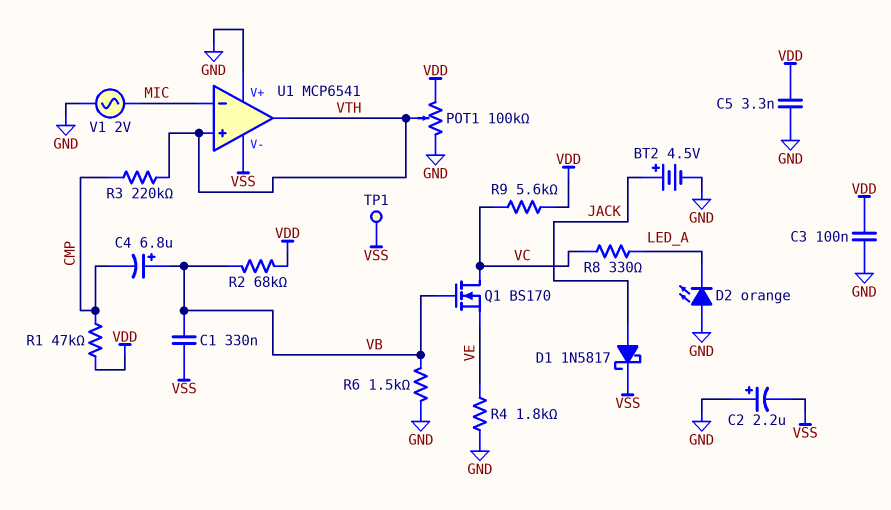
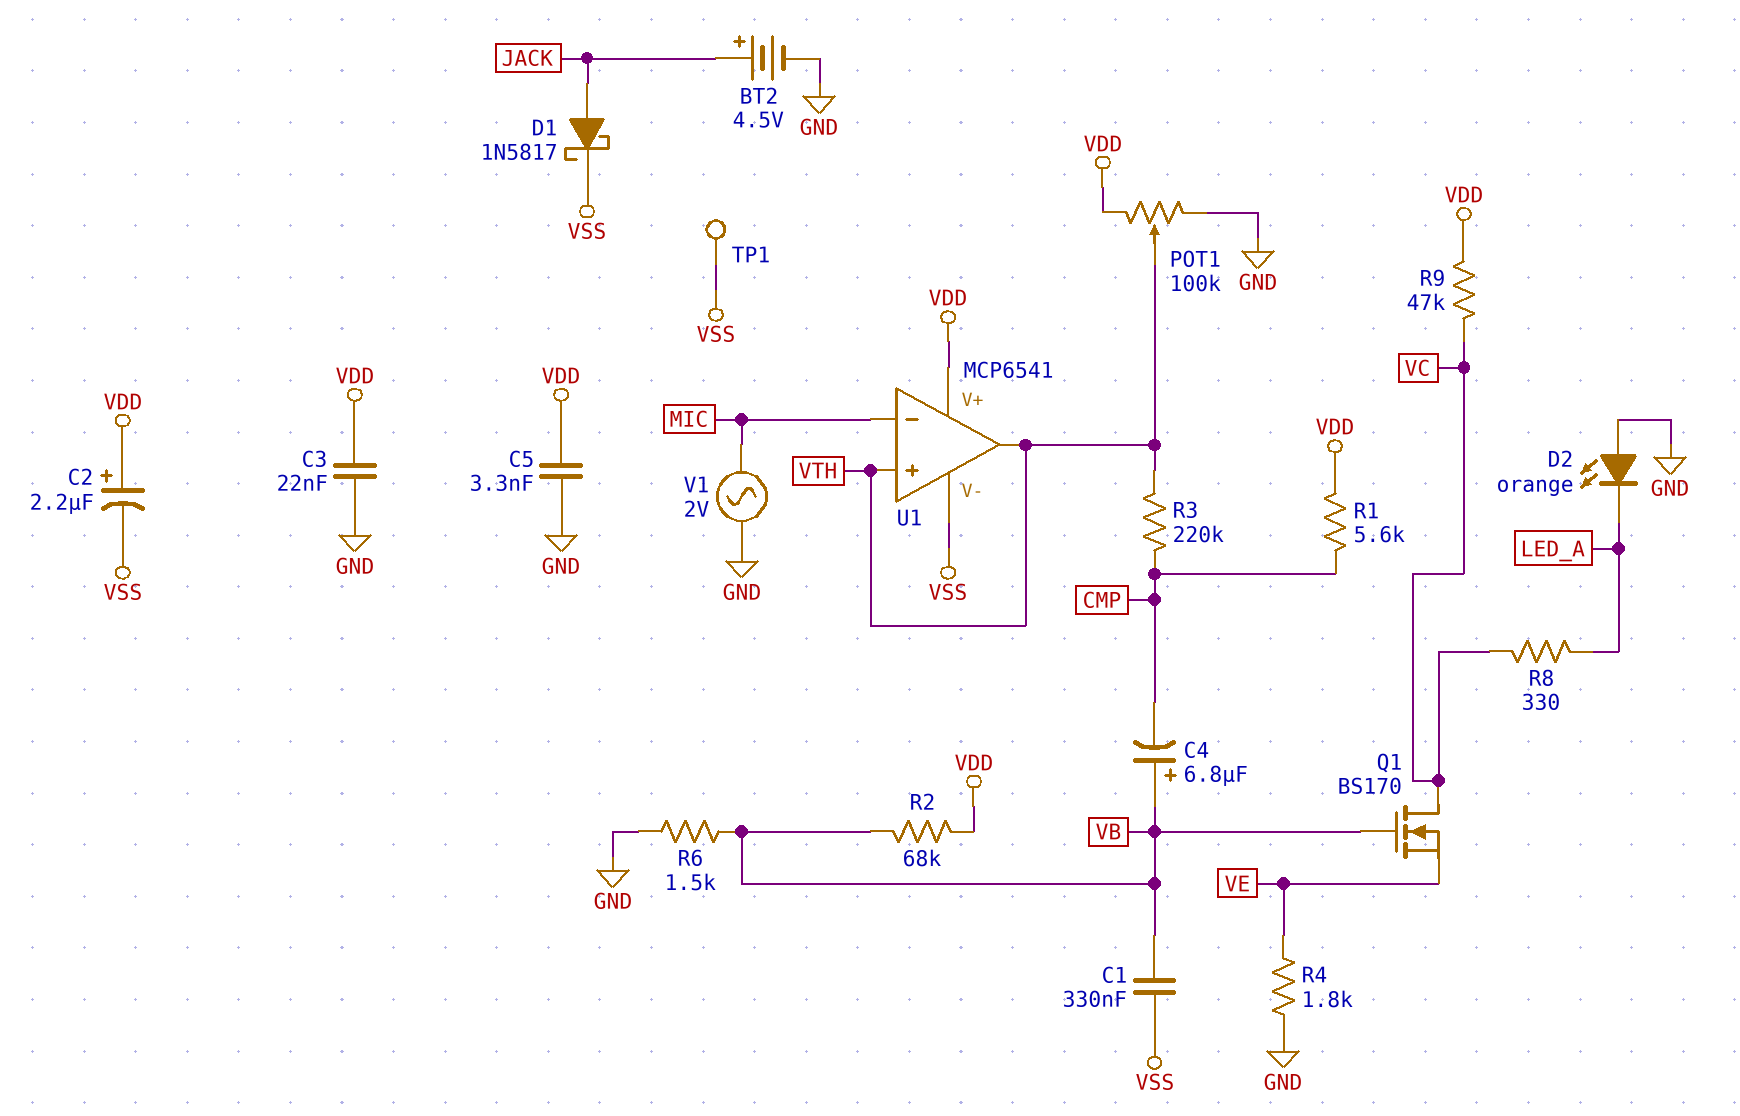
C2: 2.2uF (plus GND, minus VSS) -> 2.2uF (plus VDD, minus VSS)
C3: 100nF (GND, VDD) -> 22nF (GND, VDD)
R1: 47k (CMP, VDD) -> 5.6k (CMP, VDD)
R9: 5.6k (VC, VDD) -> 47k (VC, VDD)
U1 pin V+: GND -> VDD

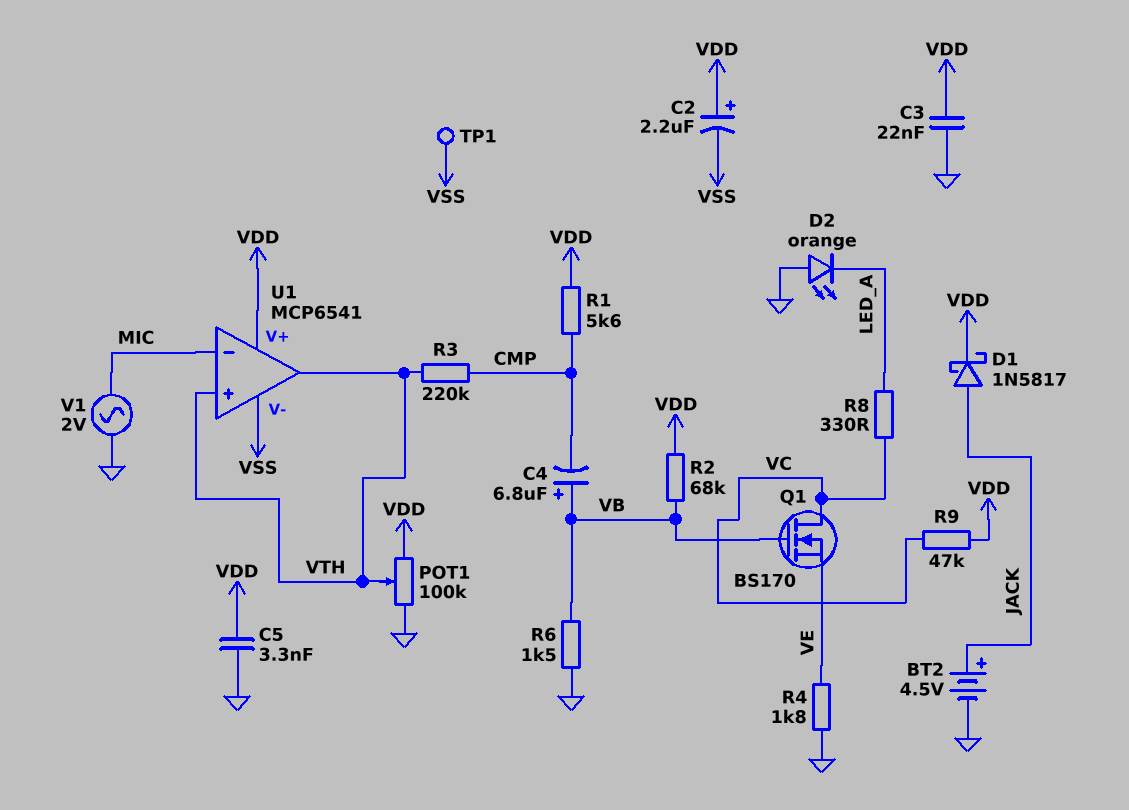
C1: 330nF (VB, VSS) -> none
D1: schottky 1N5817 (A JACK, K VSS) -> schottky 1N5817 (A JACK, K VDD)

